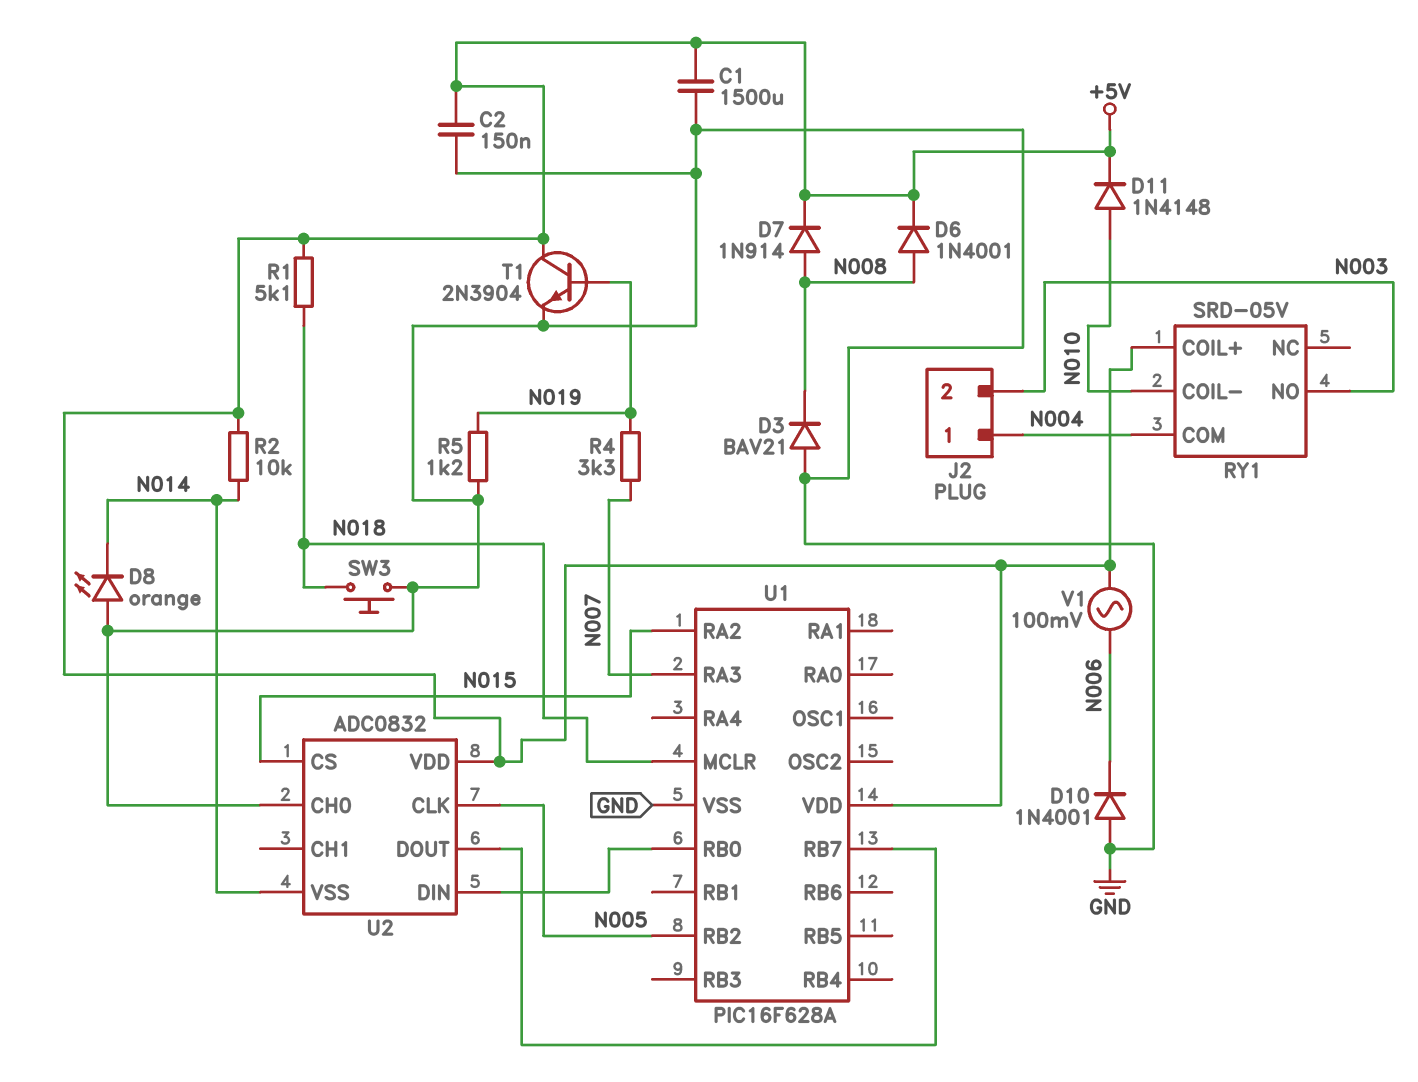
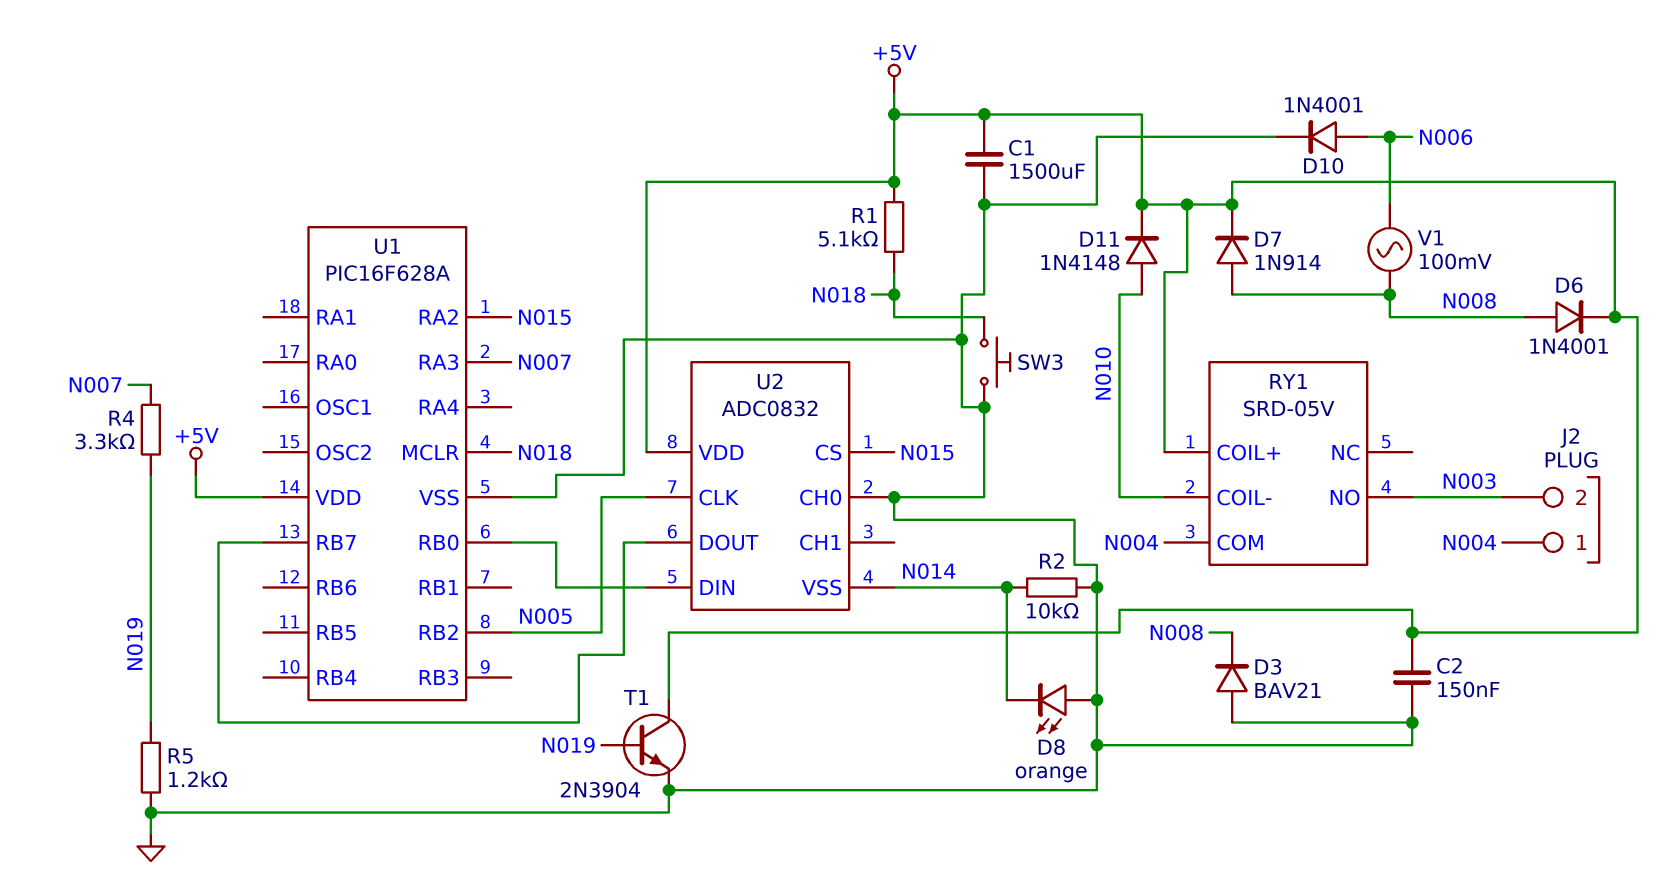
D10: diode 1N4001 (A GND, K N006) -> diode 1N4001 (A N006, K GND)
R2: 10k (+5V, N014) -> 10k (GND, N014)
V1: AC 100mV (+5V, N006) -> AC 100mV (N006, N008)

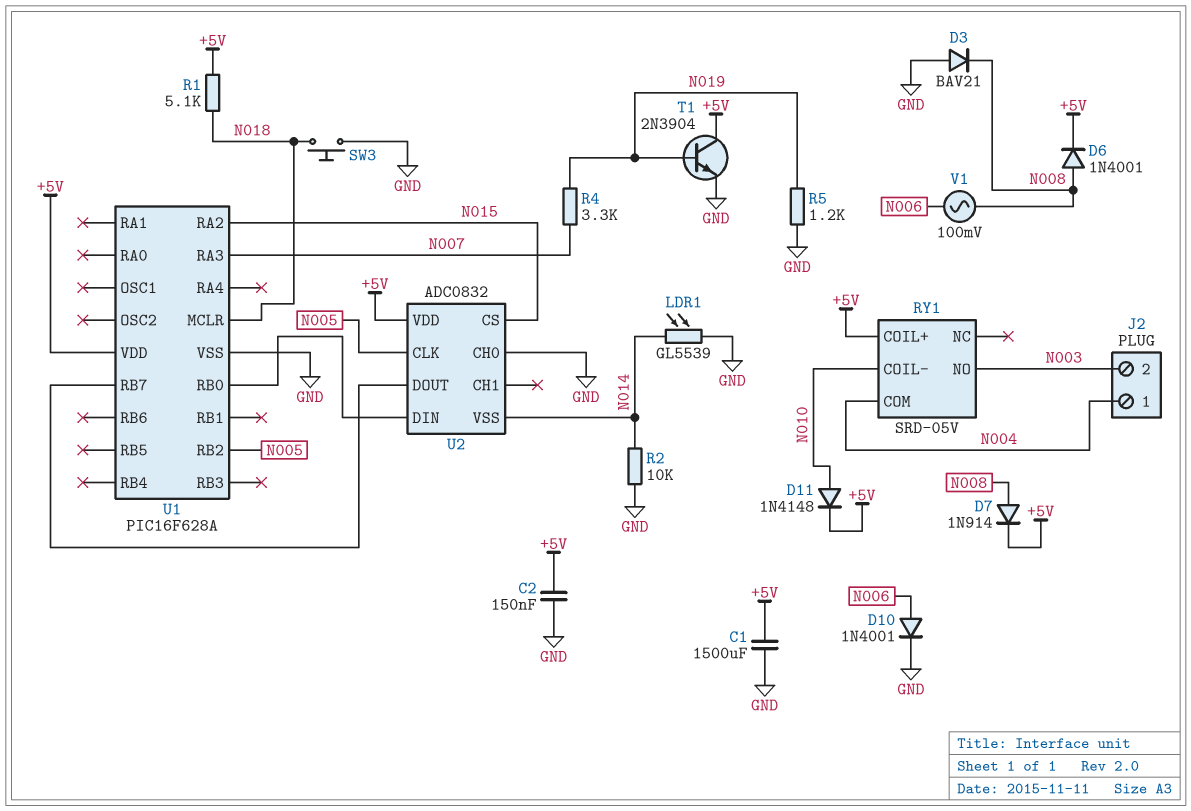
D8: LED orange (A GND, K N014) -> none
LDR1: none -> GL5539 (GND, N014)

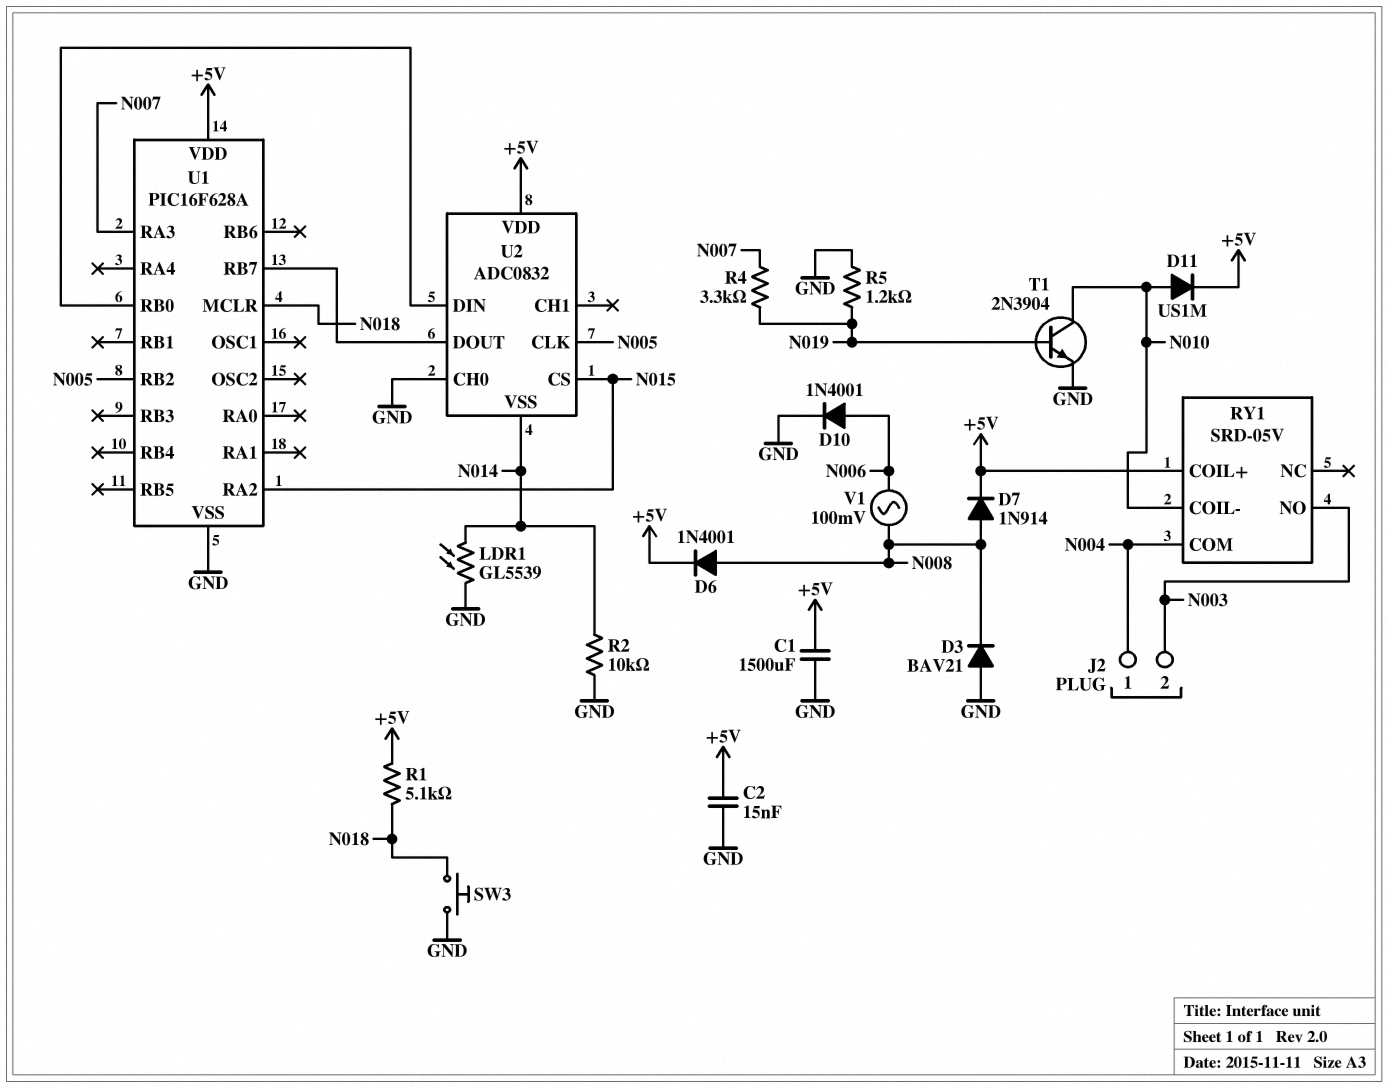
C2: 150nF (+5V, GND) -> 15nF (+5V, GND)
D11: diode 1N4148 (A N010, K +5V) -> diode US1M (A N010, K +5V)
T1: NPN 2N3904 (B N019, C +5V, E GND) -> NPN 2N3904 (B N019, C N010, E GND)

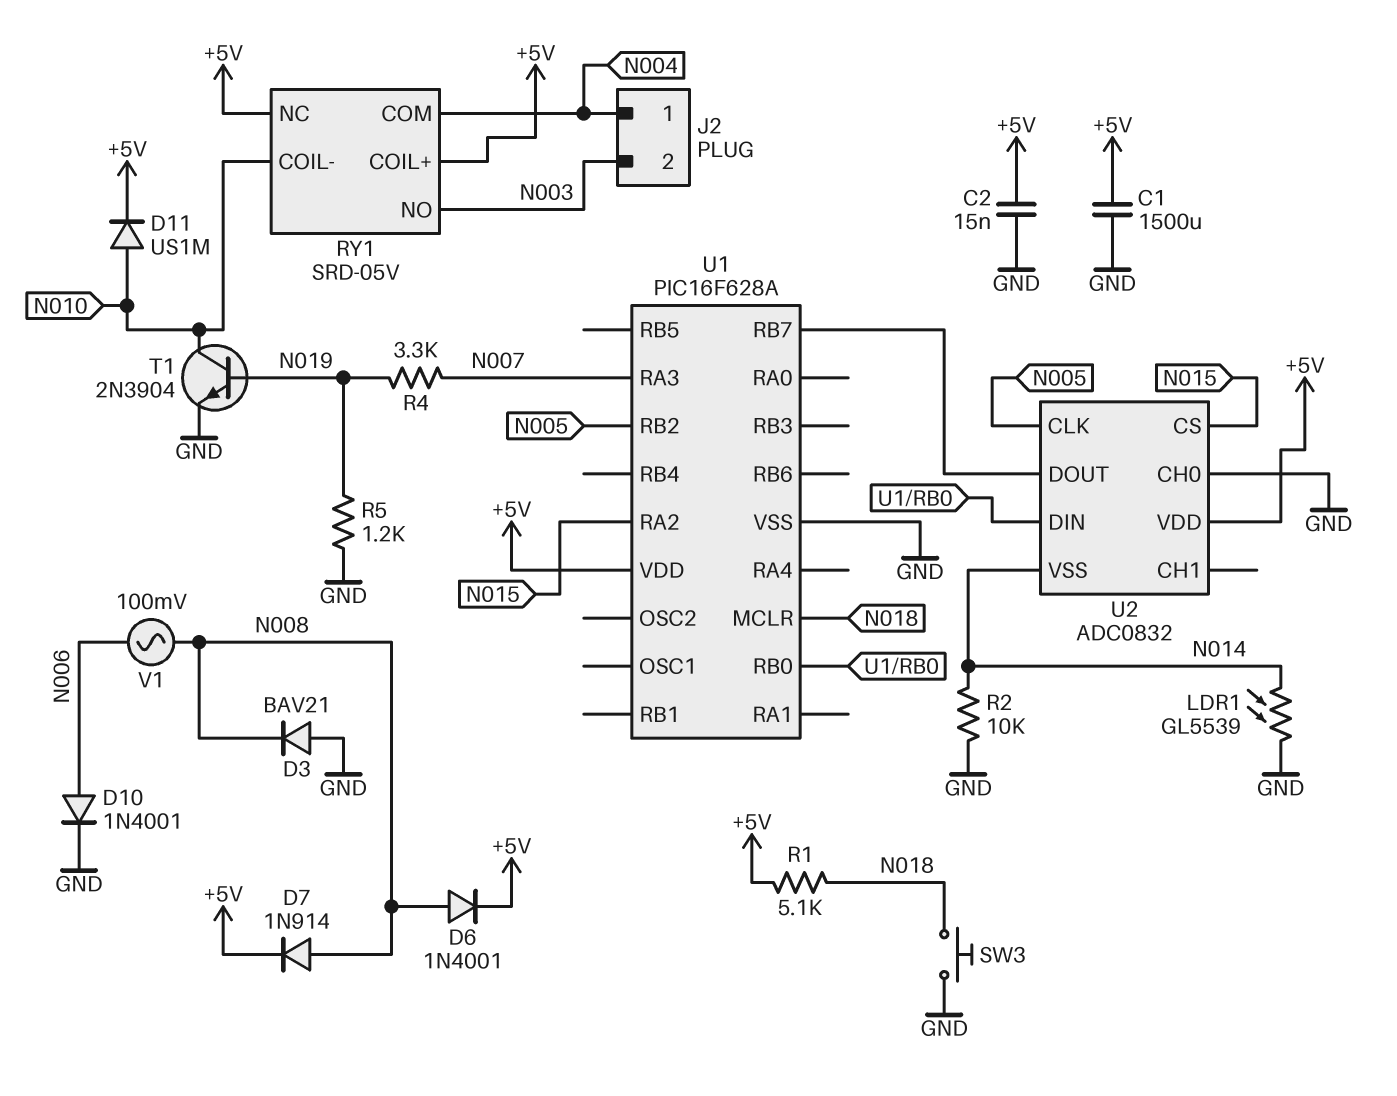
RY1 pin NC: none -> +5V

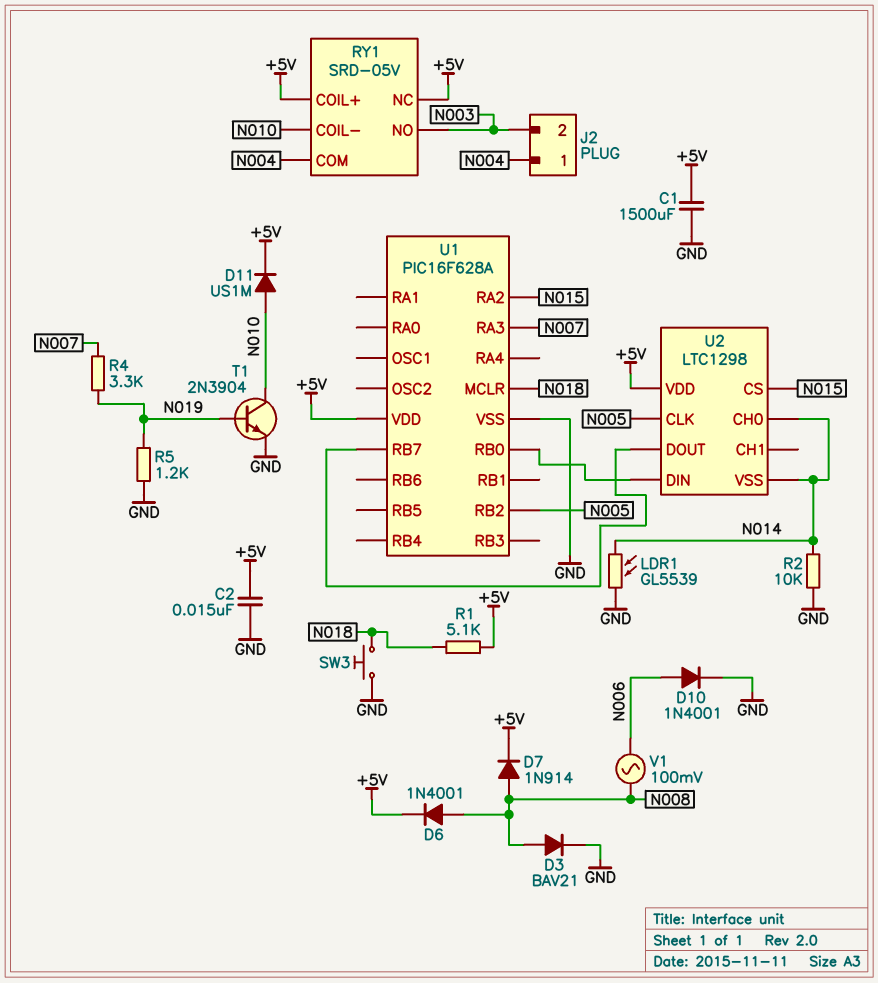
D3: diode BAV21 (A GND, K N008) -> diode BAV21 (A N008, K GND)
U2: ADC0832 -> LTC1298
U2 pin CH0: GND -> N014

